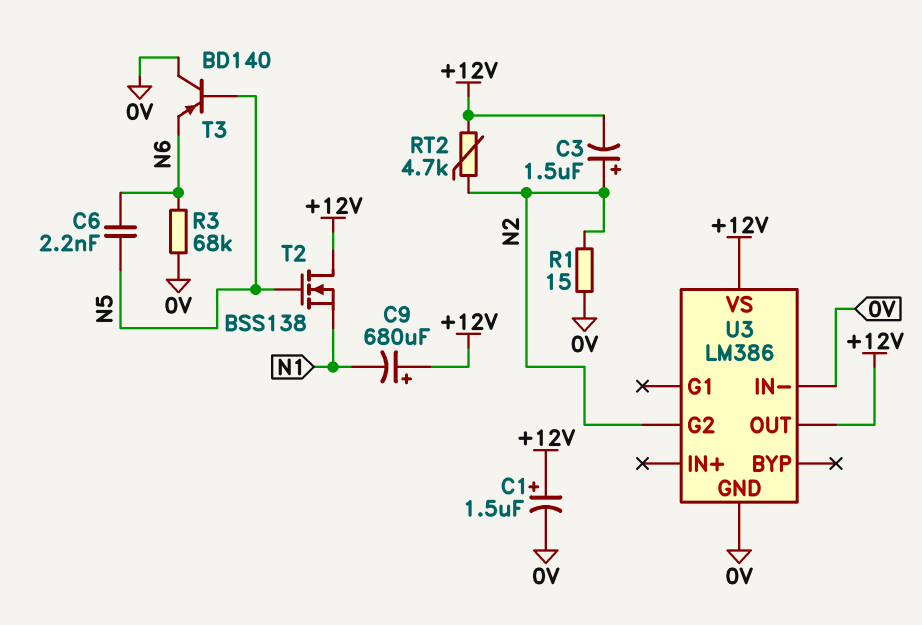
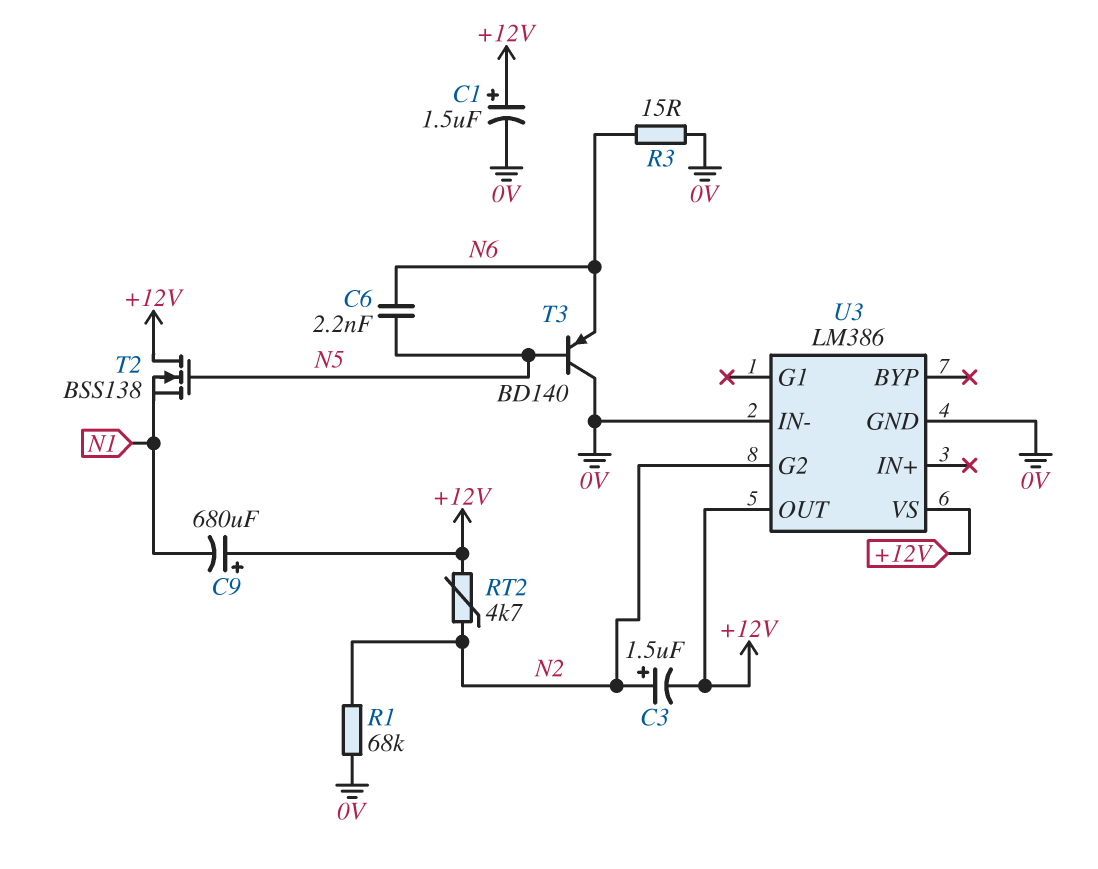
R1: 15 (0V, N2) -> 68k (0V, N2)
R3: 68k (0V, N6) -> 15 (0V, N6)

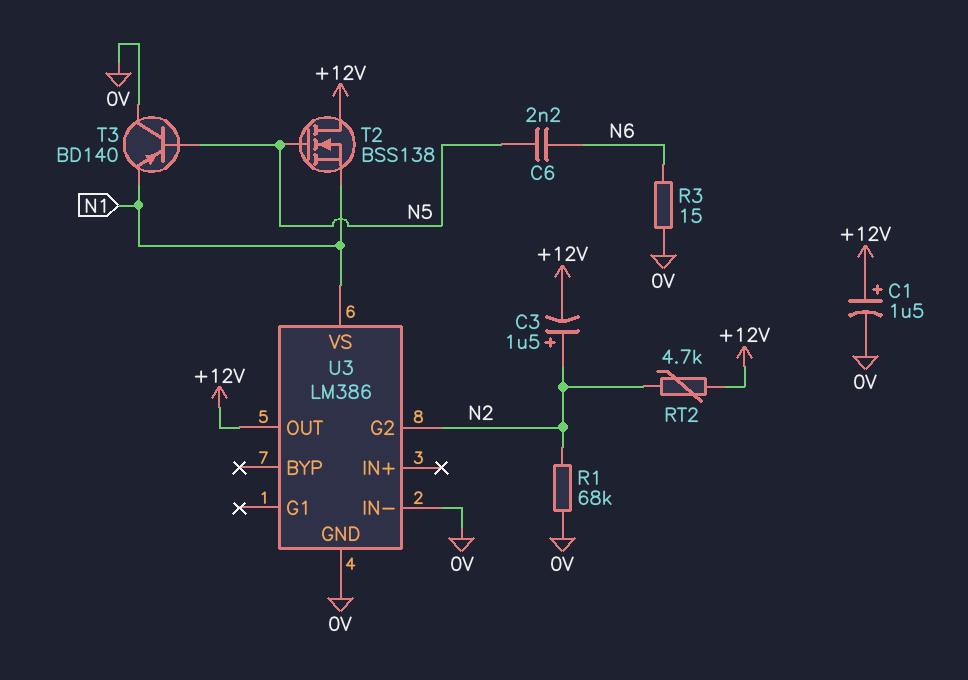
C9: 680uF (plus +12V, minus N1) -> none
T3: PNP BD140 (B N5, C 0V, E N6) -> PNP BD140 (B N5, C 0V, E N1)
U3 pin VS: +12V -> N1

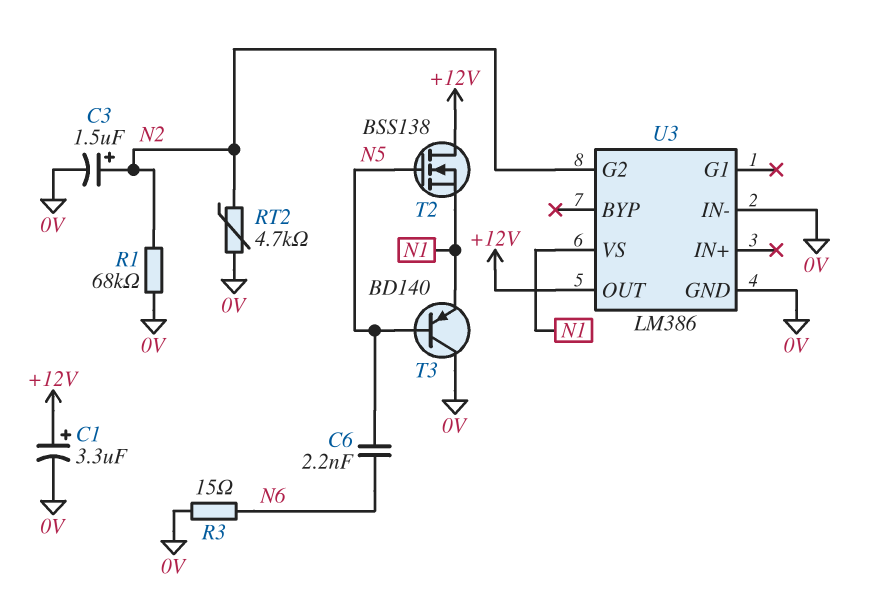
C1: 1.5uF (plus +12V, minus 0V) -> 3.3uF (plus +12V, minus 0V)
C3: 1.5uF (plus N2, minus +12V) -> 1.5uF (plus N2, minus 0V)
RT2: 4.7k (+12V, N2) -> 4.7k (0V, N2)

